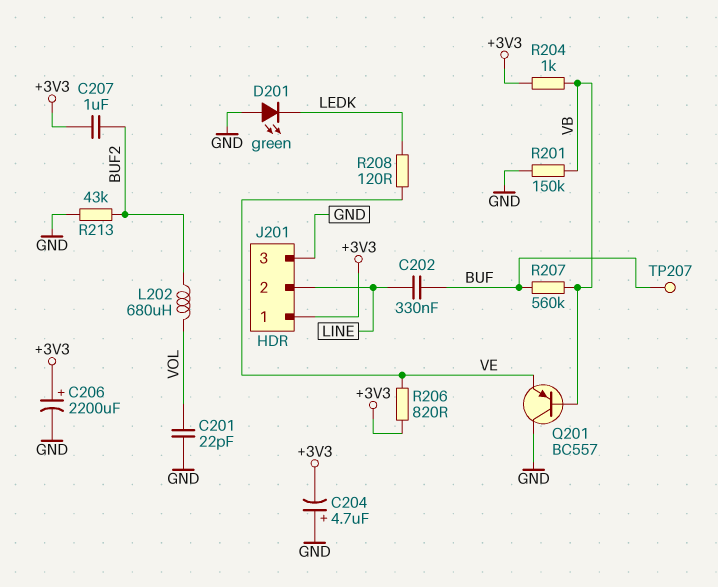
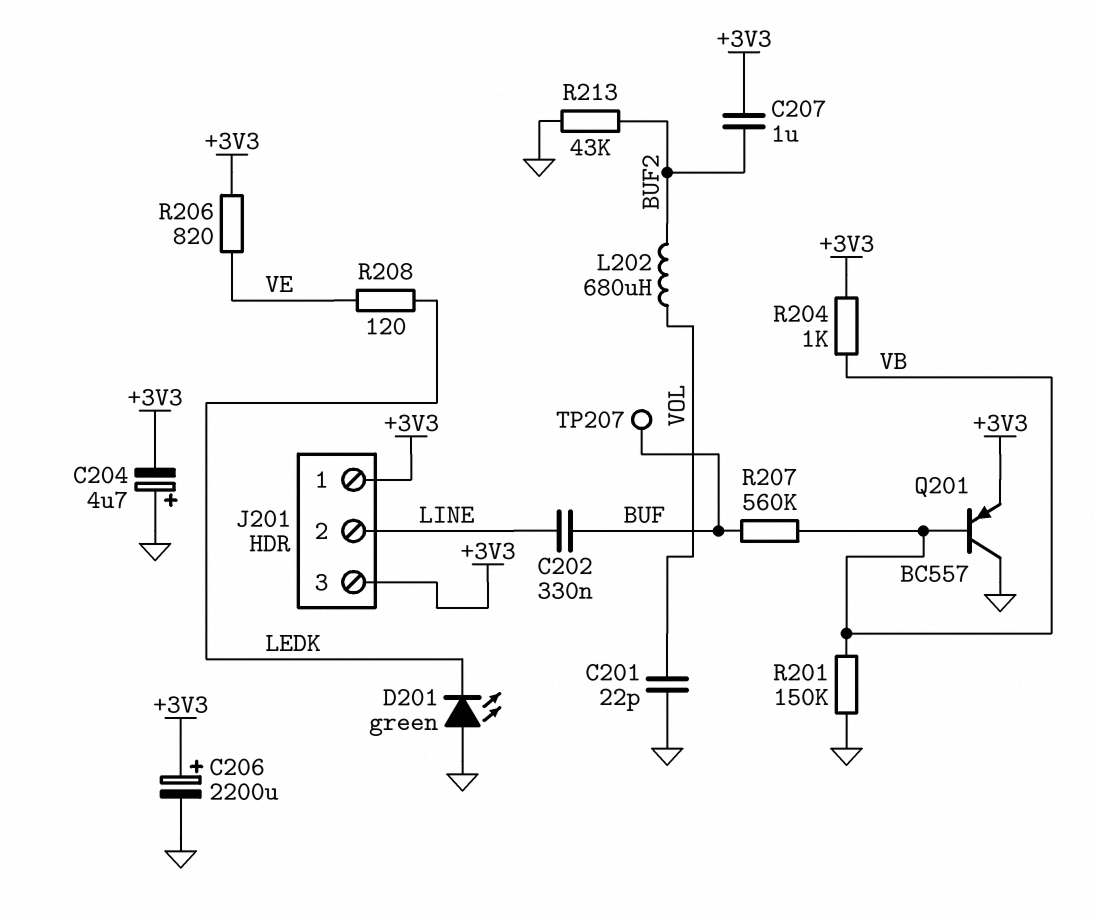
J201 pin 3: GND -> +3V3
Q201: PNP BC557 (B VB, C GND, E VE) -> PNP BC557 (B VB, C GND, E +3V3)

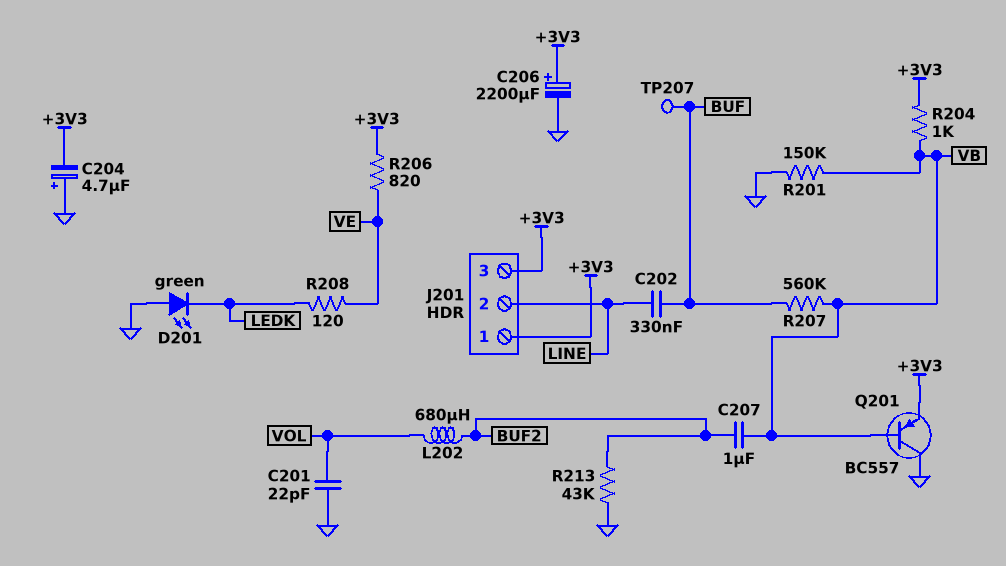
C207: 1uF (+3V3, BUF2) -> 1uF (BUF2, VB)

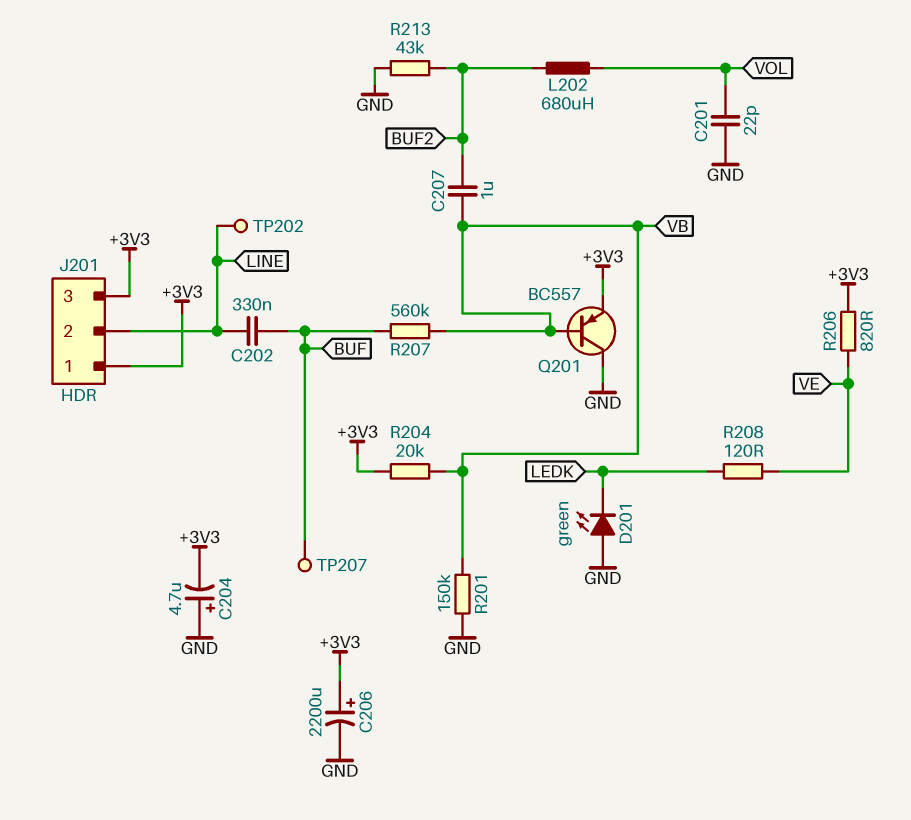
R204: 1k (+3V3, VB) -> 20k (+3V3, VB)
TP202: none -> test point (LINE)

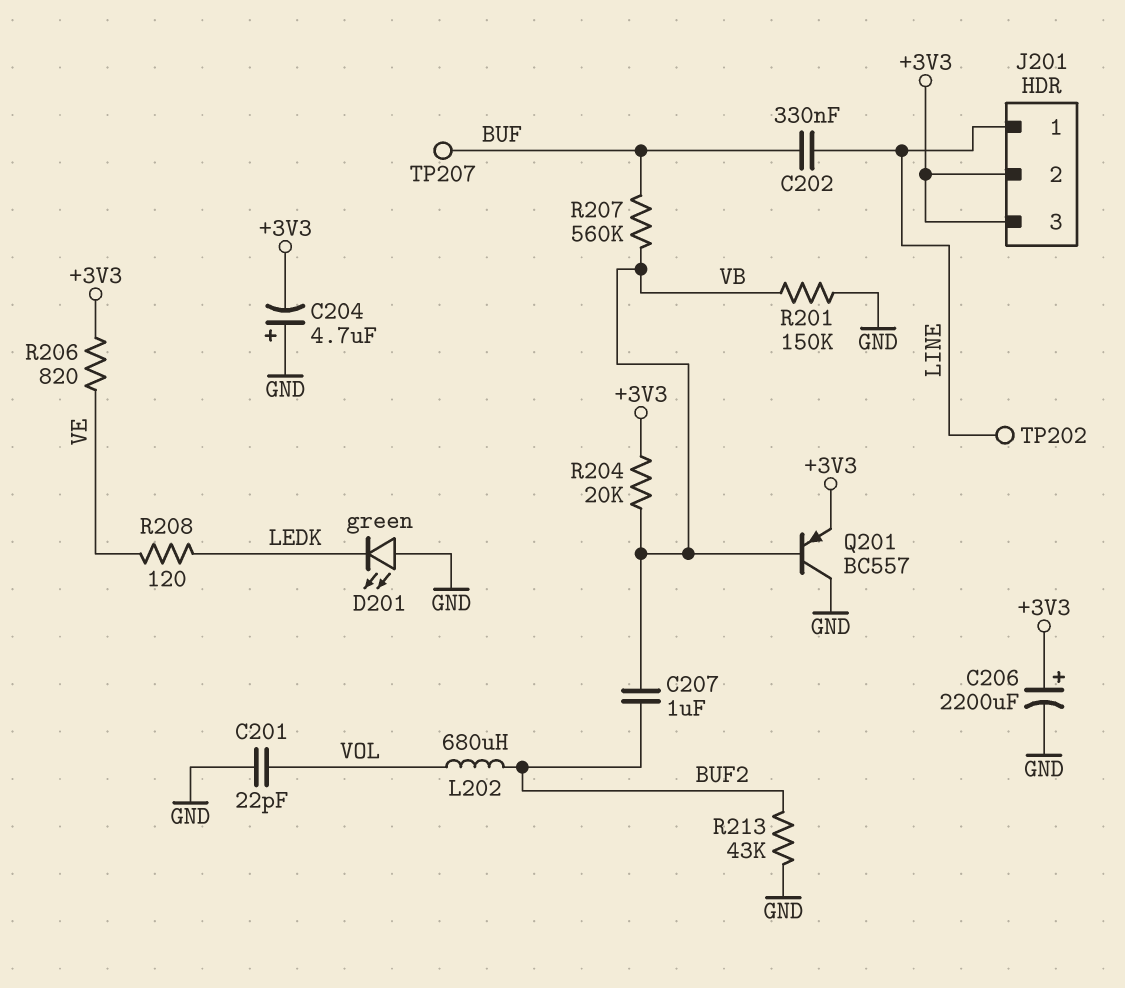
J201 pin 1: +3V3 -> LINE
J201 pin 2: LINE -> +3V3

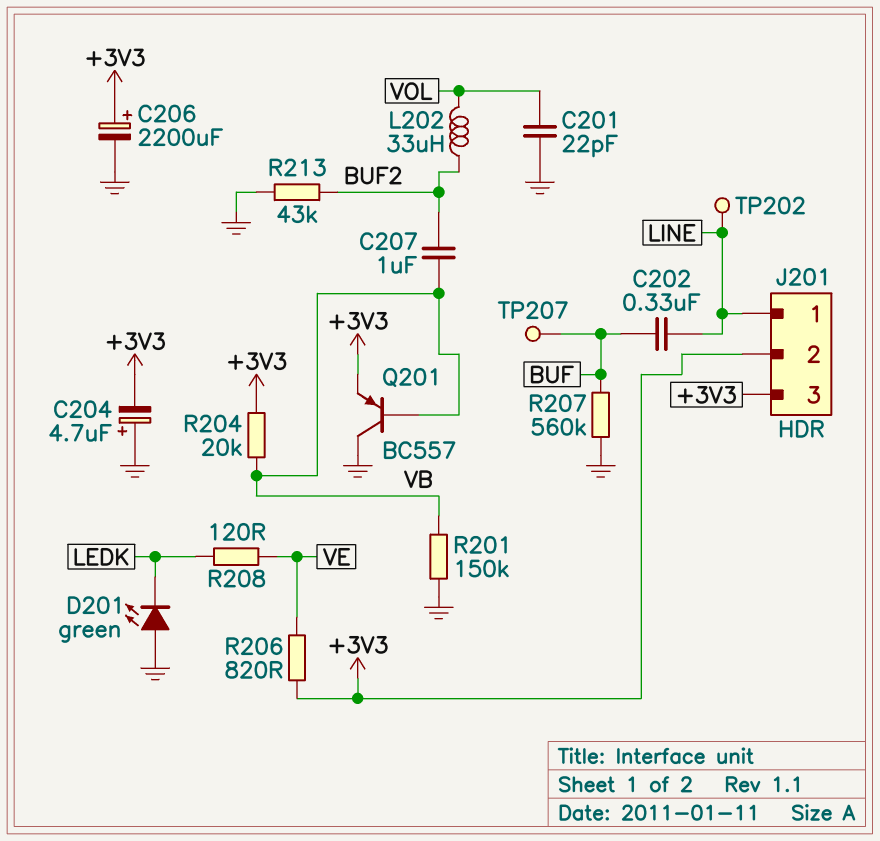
L202: 680uH (BUF2, VOL) -> 33uH (BUF2, VOL)
R207: 560k (BUF, VB) -> 560k (BUF, GND)

